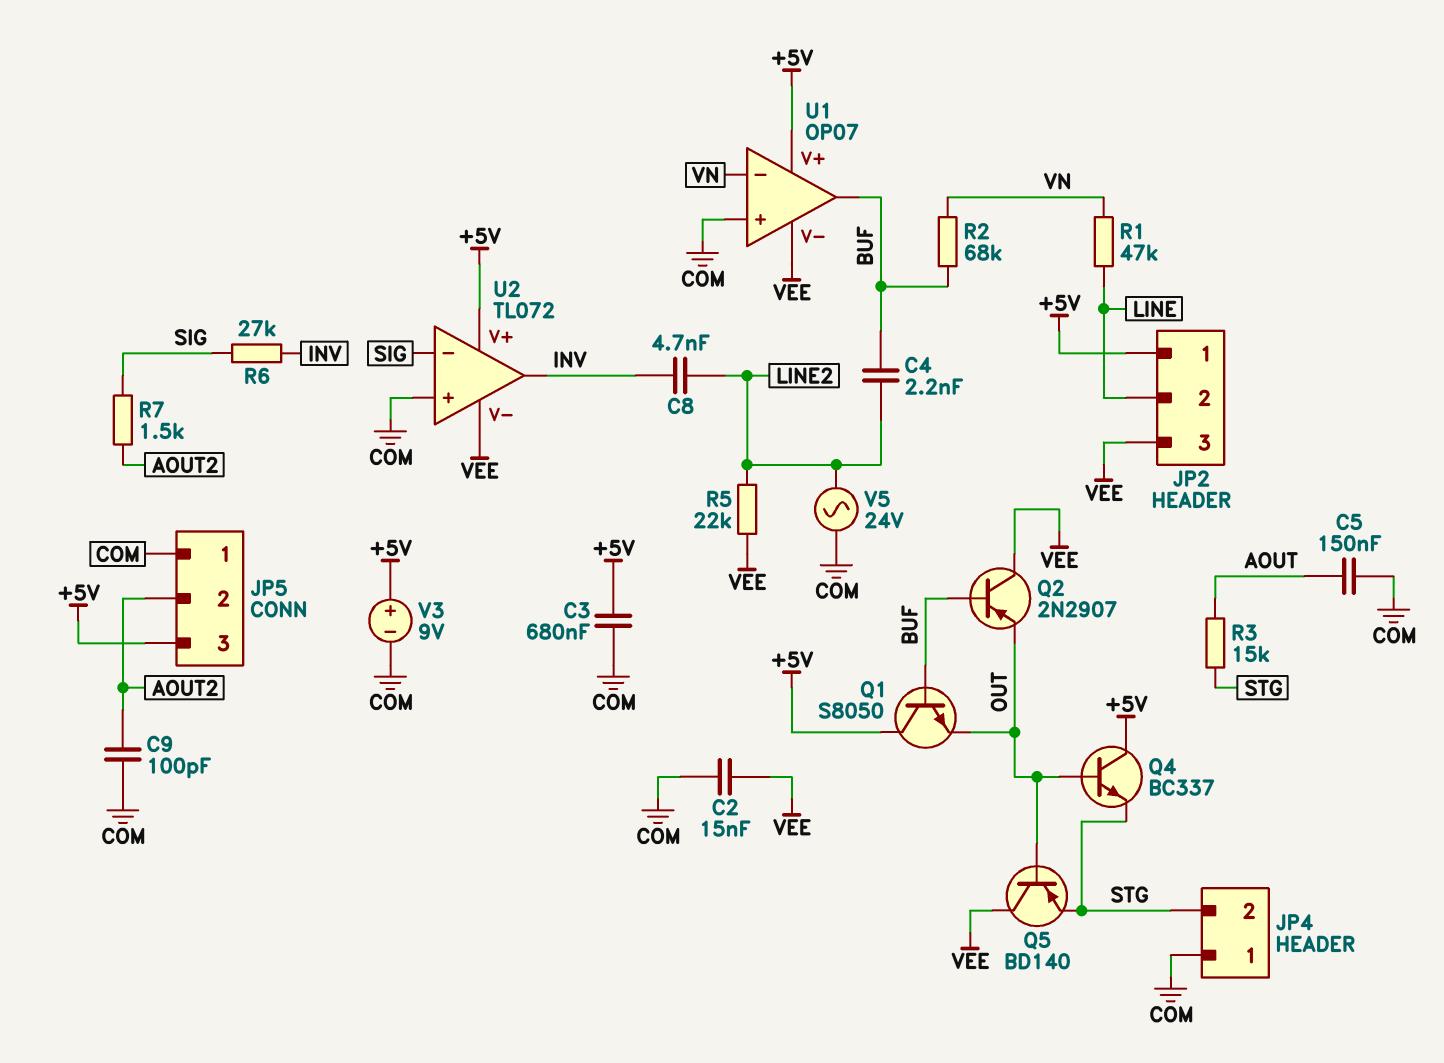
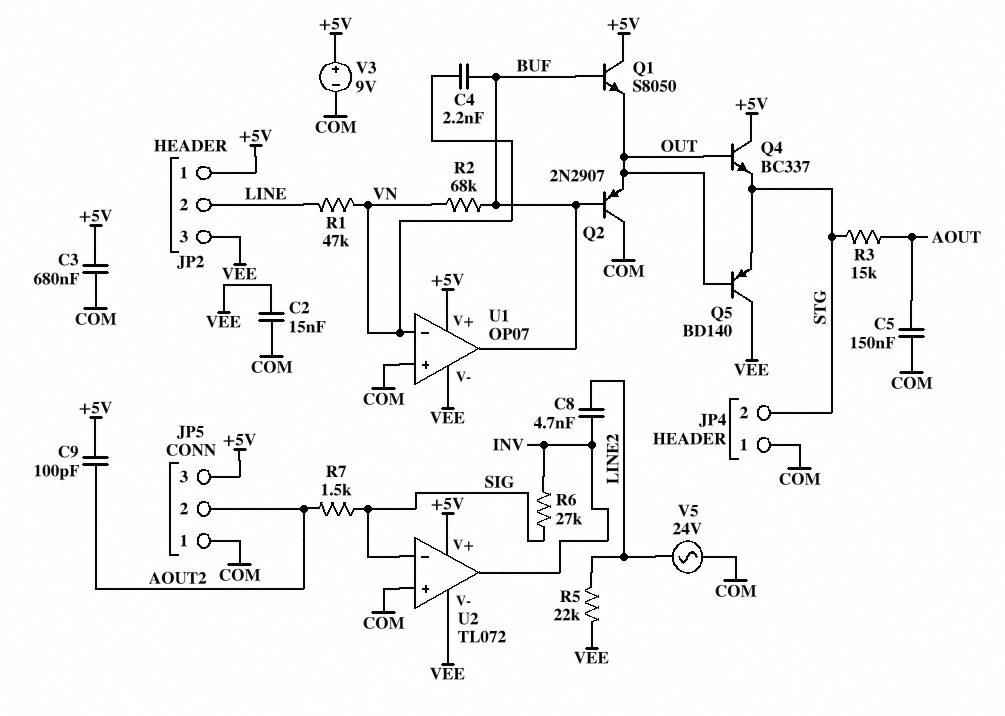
C4: 2.2nF (BUF, LINE2) -> 2.2nF (BUF, VN)
C9: 100pF (AOUT2, COM) -> 100pF (+5V, AOUT2)
Q2: PNP 2N2907 (B BUF, C VEE, E OUT) -> PNP 2N2907 (B BUF, C COM, E OUT)

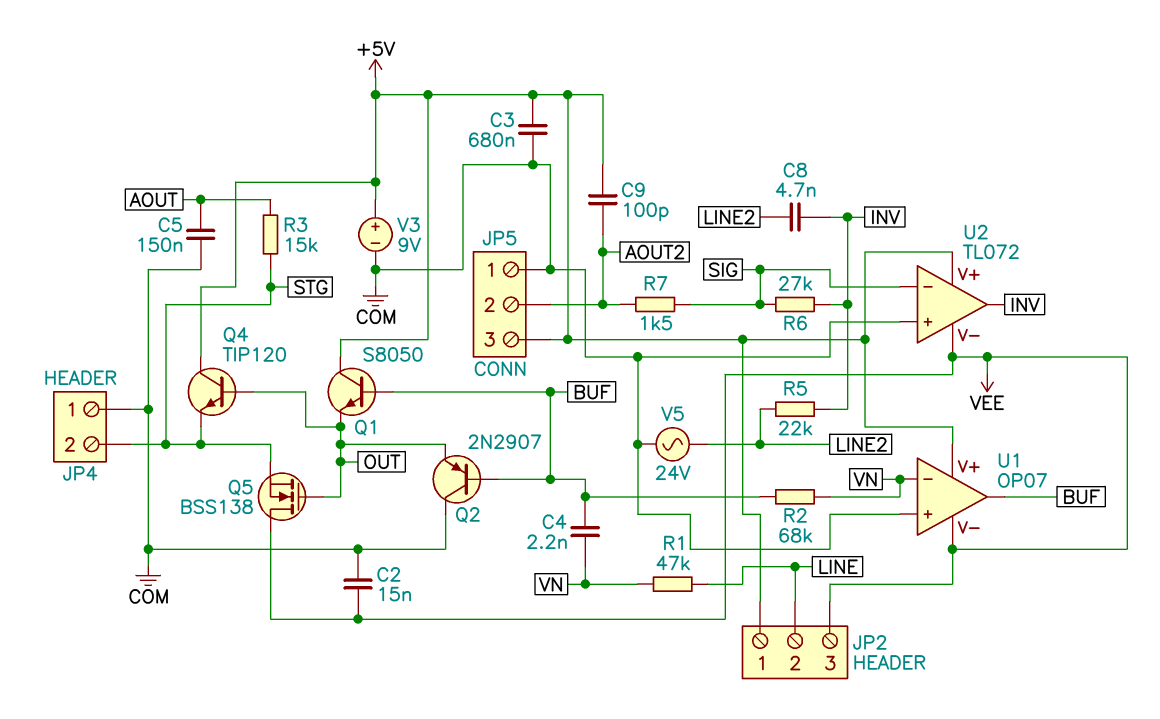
Q4: NPN BC337 (B OUT, C +5V, E STG) -> NPN TIP120 (B OUT, C +5V, E STG)
Q5: PNP BD140 (B OUT, C VEE, E STG) -> NMOS BSS138 (G OUT, D VEE, S STG)
R5: 22k (LINE2, VEE) -> 22k (INV, LINE2)

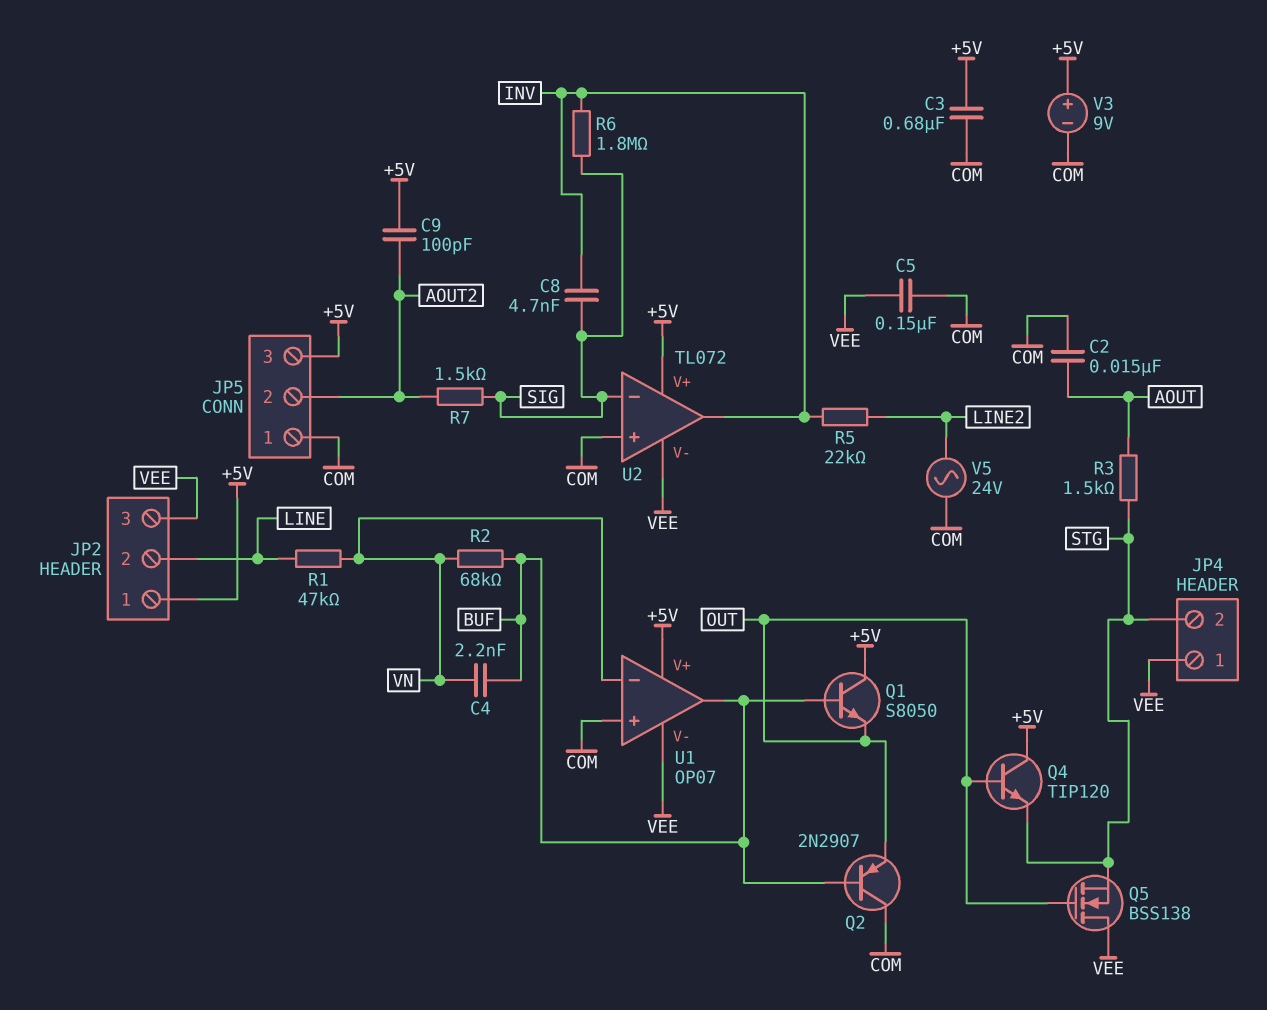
C2: 15nF (COM, VEE) -> 15nF (AOUT, COM)
C5: 150nF (AOUT, COM) -> 150nF (COM, VEE)
C8: 4.7nF (INV, LINE2) -> 4.7nF (INV, SIG)
JP4 pin 1: COM -> VEE
R3: 15k (AOUT, STG) -> 1.5k (AOUT, STG)
R6: 27k (INV, SIG) -> 1.8M (INV, SIG)

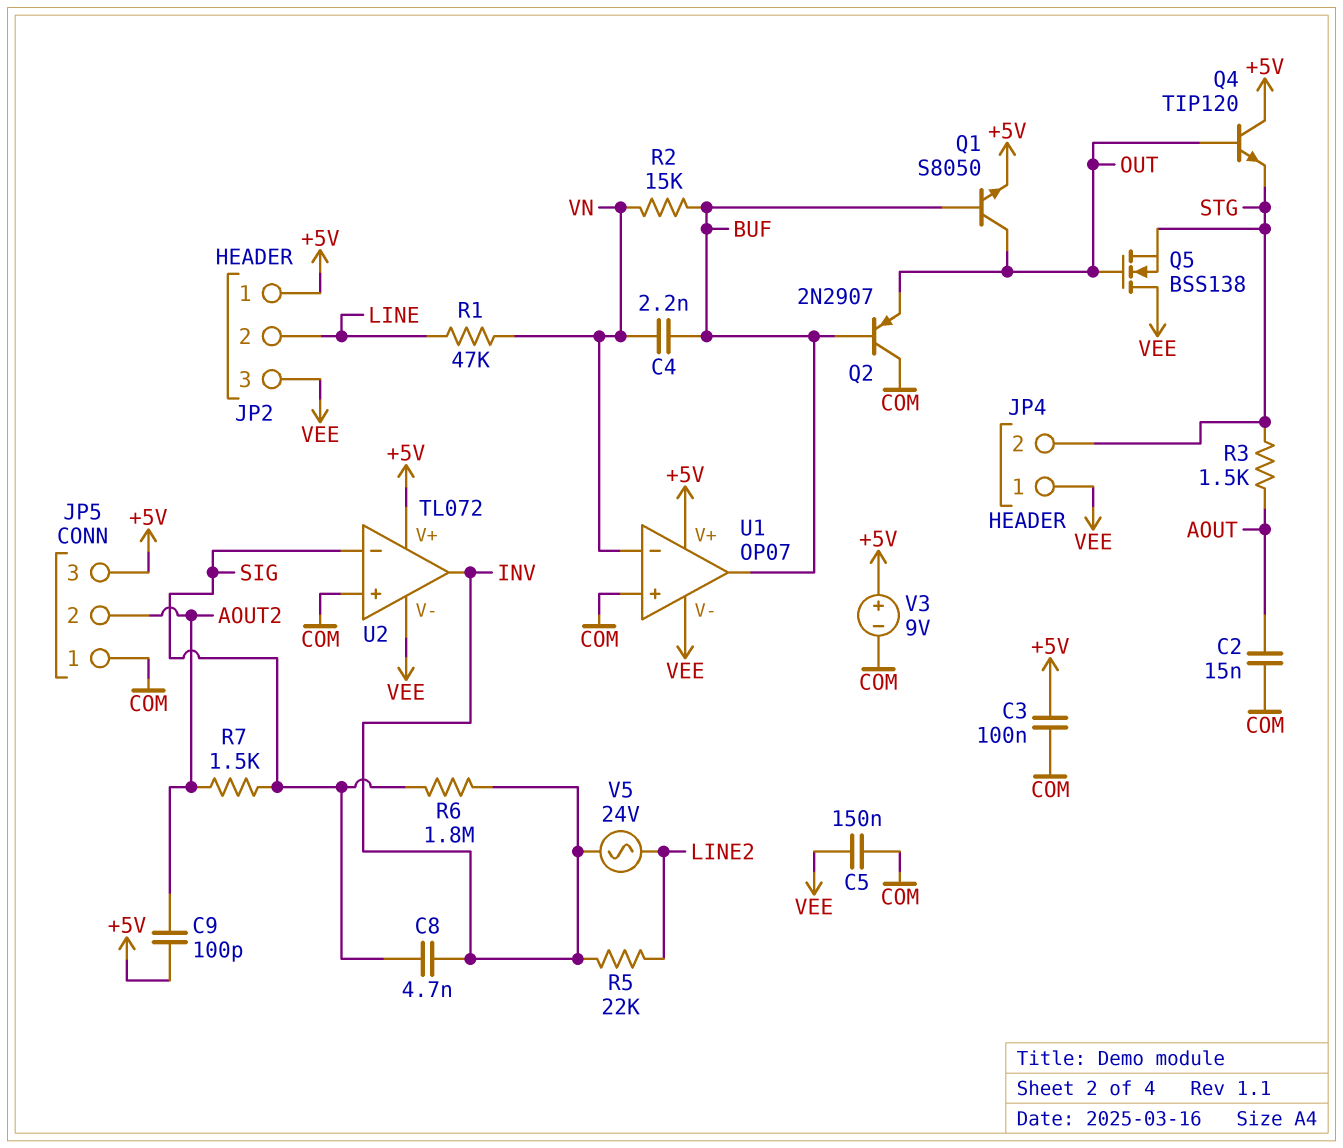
C3: 680nF (+5V, COM) -> 100nF (+5V, COM)
Q1: NPN S8050 (B BUF, C +5V, E OUT) -> NPN S8050 (B BUF, C OUT, E +5V)
R2: 68k (BUF, VN) -> 15k (BUF, VN)
V5: AC 24V (COM, LINE2) -> AC 24V (INV, LINE2)

